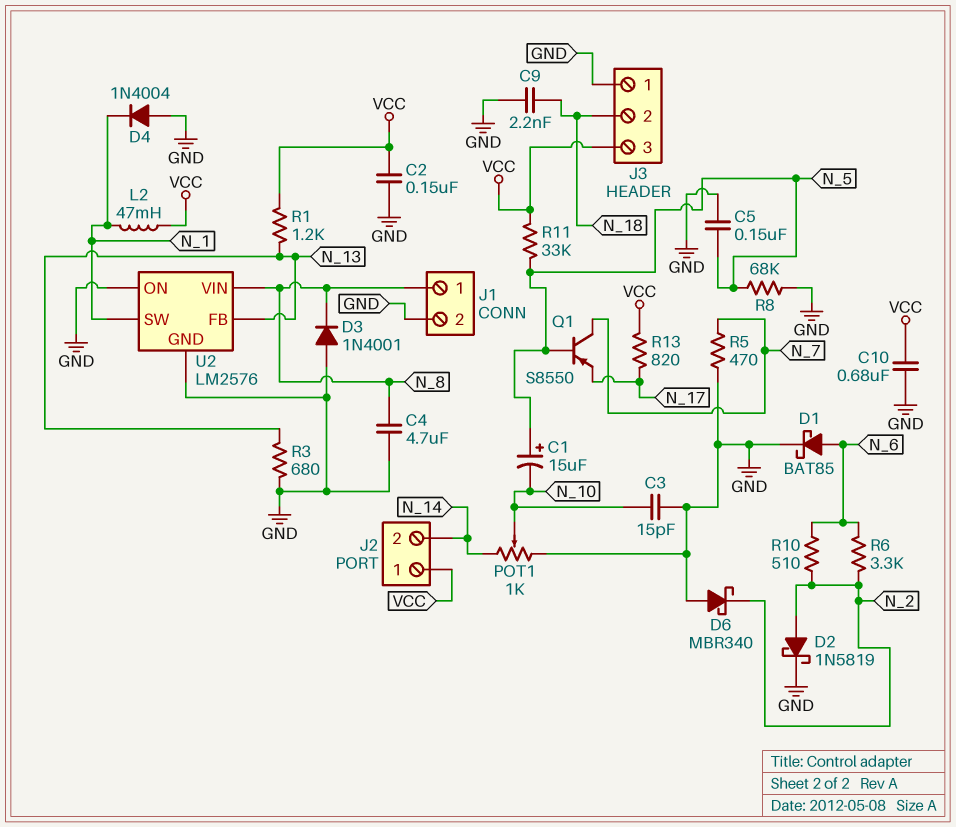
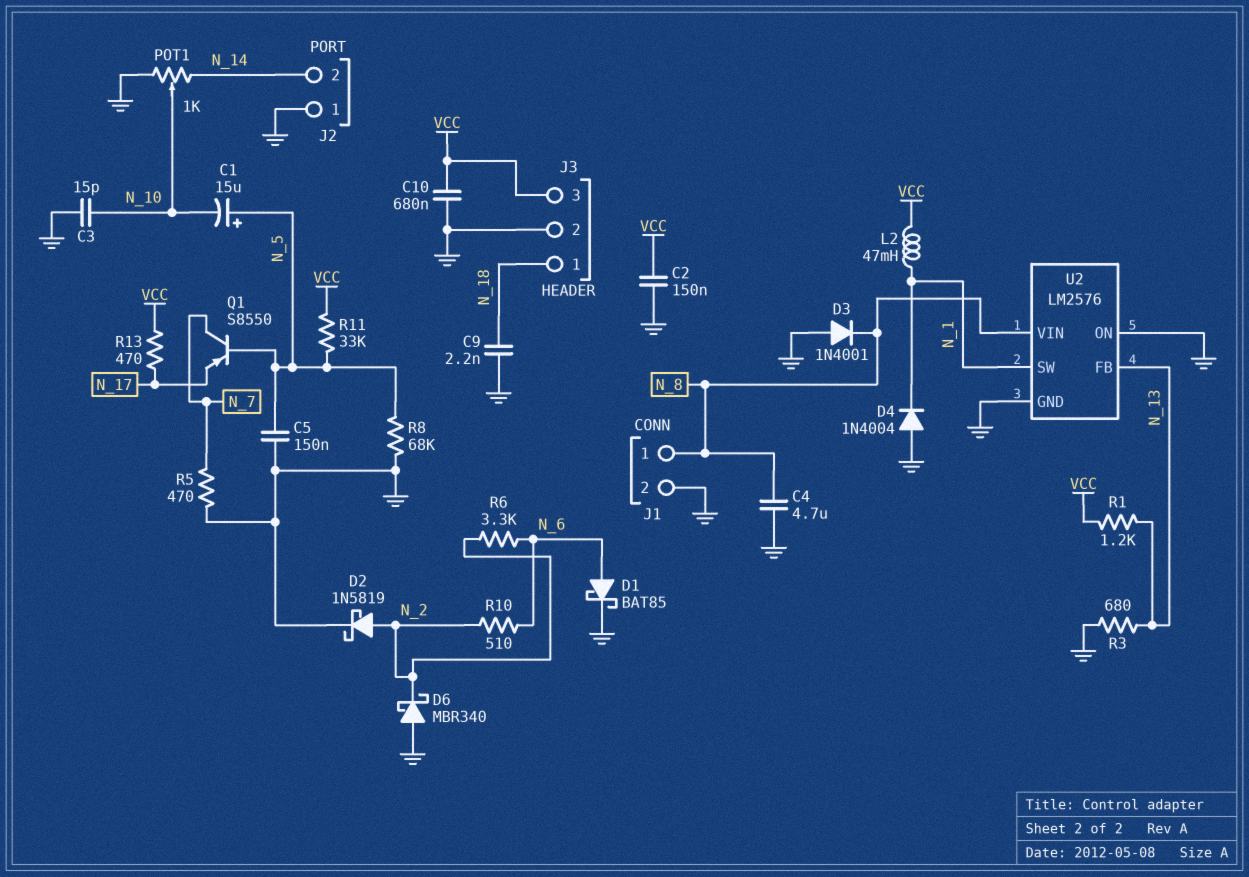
J2 pin 1: VCC -> GND
J3 pin 1: GND -> N_18
J3 pin 2: N_18 -> GND
R13: 820 (N_17, VCC) -> 470 (N_17, VCC)

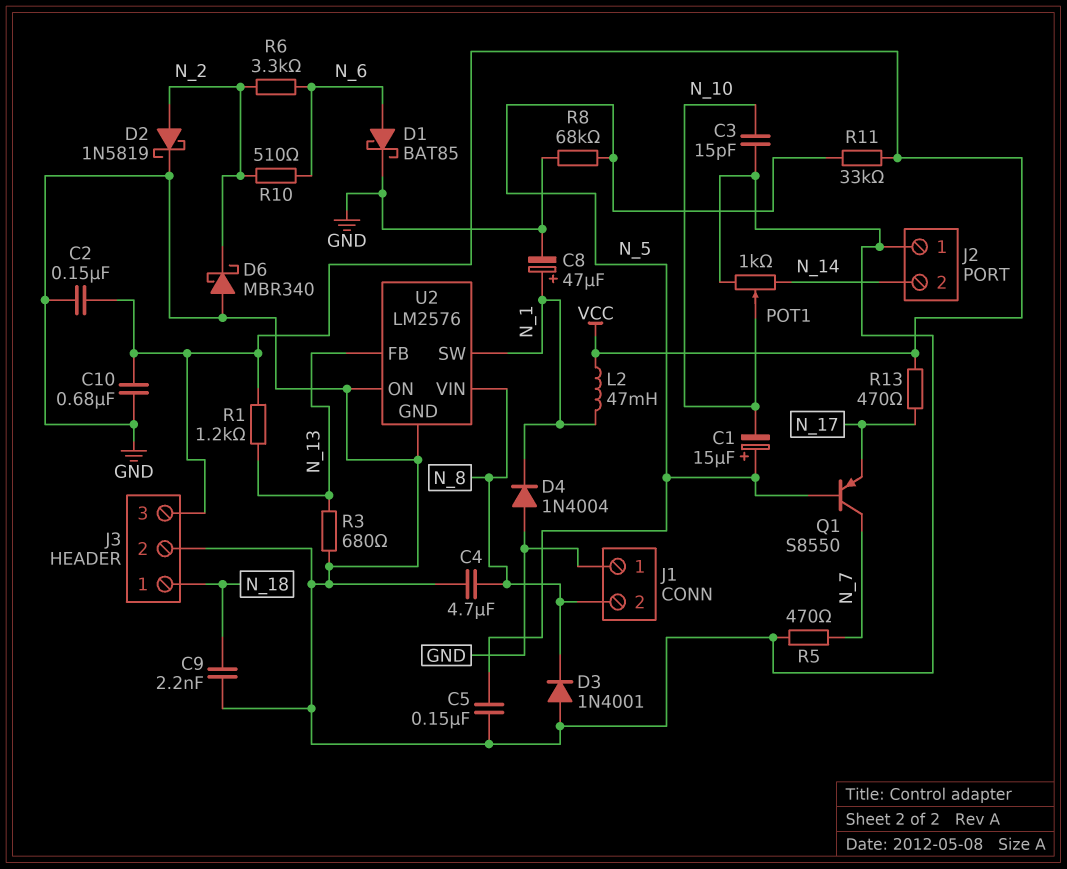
C8: none -> 47uF (plus N_1, minus GND)
J1 pin 1: N_8 -> GND
J1 pin 2: GND -> N_8

